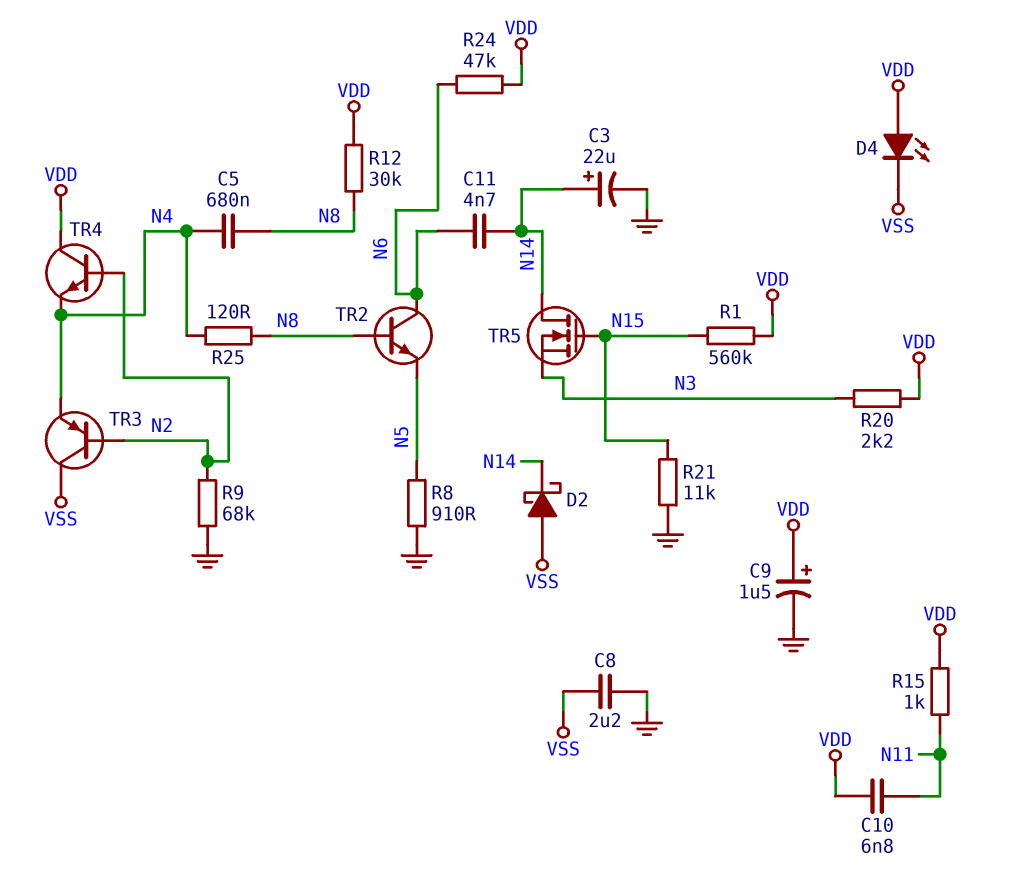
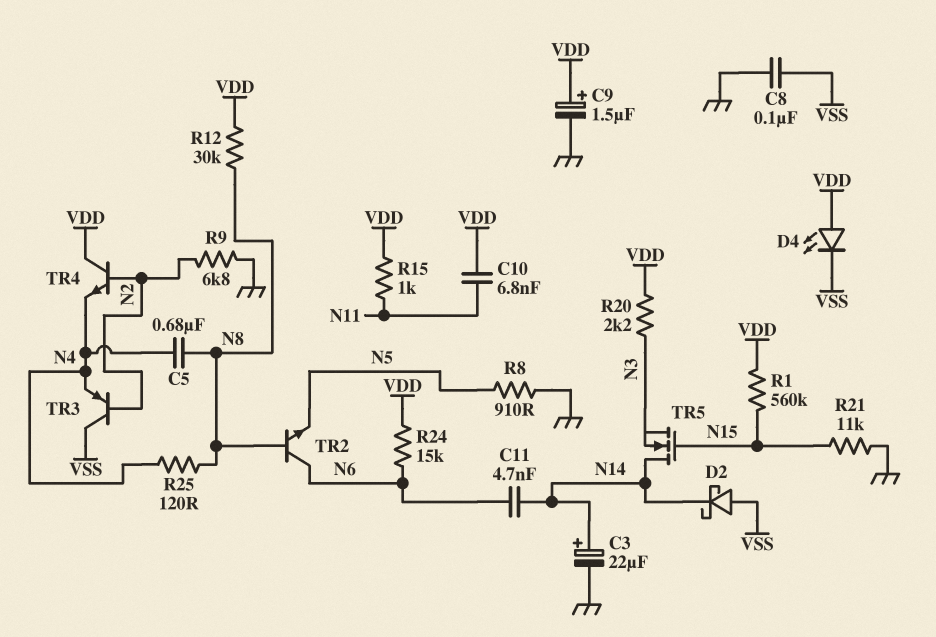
C8: 2.2uF (GND, VSS) -> 100nF (GND, VSS)
R9: 68k (GND, N2) -> 6.8k (GND, N2)
R24: 47k (N6, VDD) -> 15k (N6, VDD)

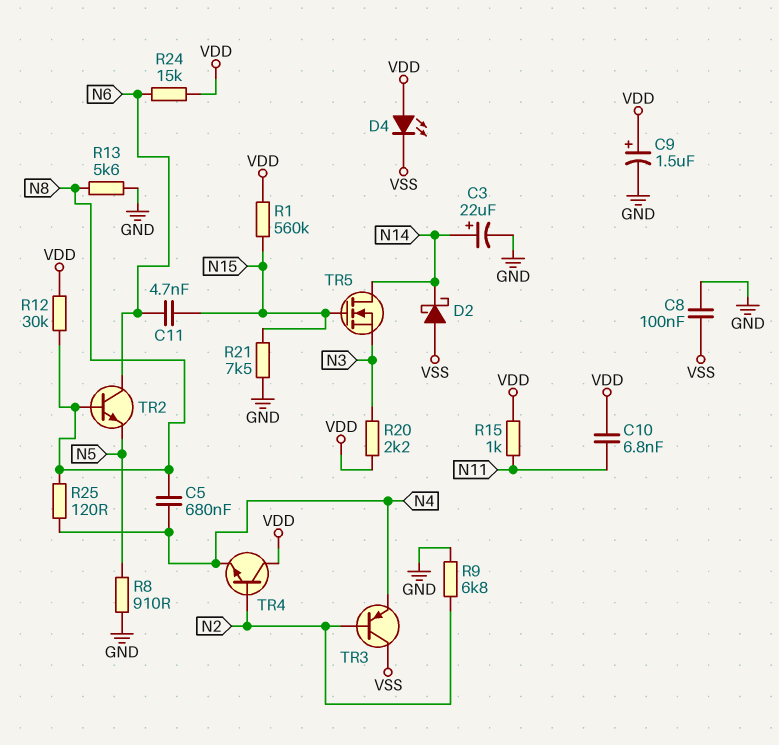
C11: 4.7nF (N6, N14) -> 4.7nF (N6, N15)
R13: none -> 5.6k (GND, N8)
R21: 11k (GND, N15) -> 7.5k (GND, N15)

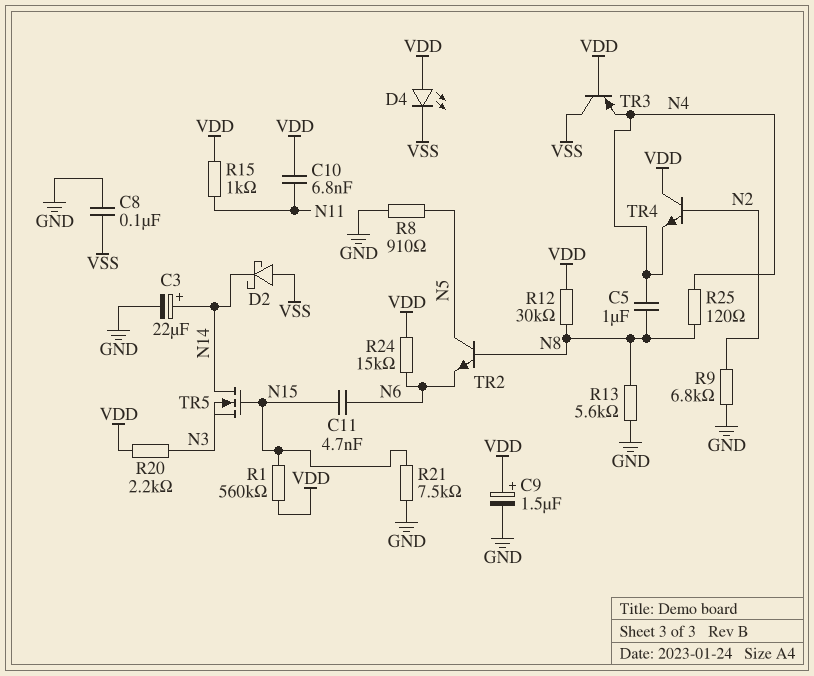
C5: 680nF (N4, N8) -> 1uF (N4, N8)
TR2: NPN (B N8, C N6, E N5) -> NPN (B N8, C N5, E N6)
TR3: PNP (B N2, C VSS, E N4) -> PNP (B VDD, C VSS, E N4)

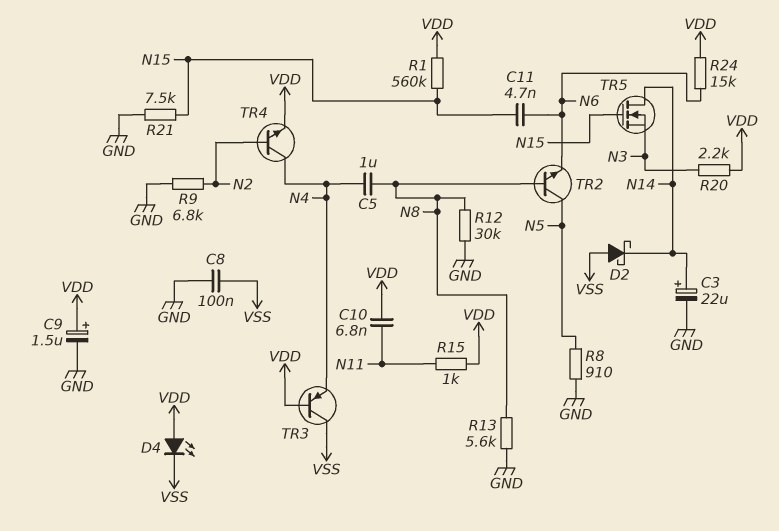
R12: 30k (N8, VDD) -> 30k (GND, N8)
R25: 120 (N4, N8) -> none
TR4: NPN (B N2, C VDD, E N4) -> NPN (B N2, C N4, E VDD)

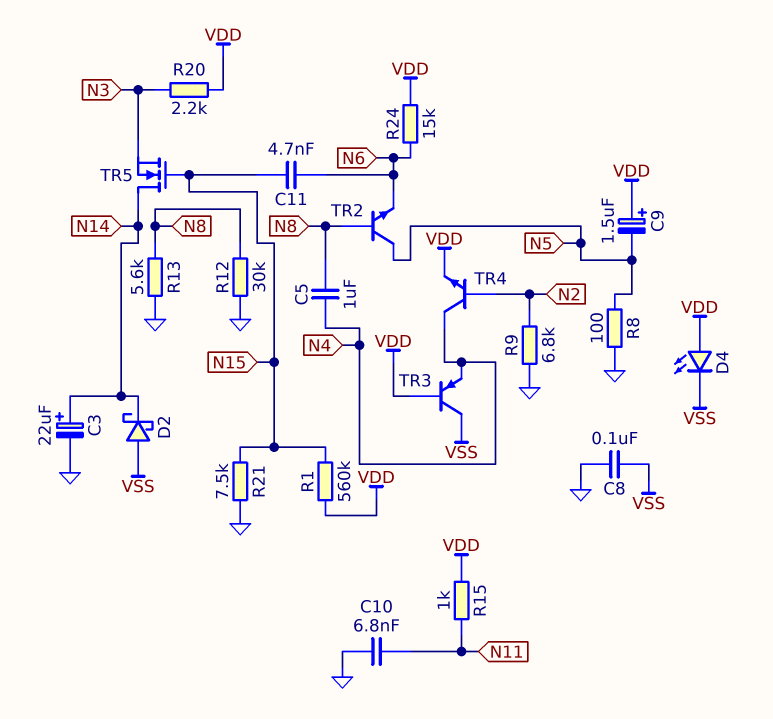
C9: 1.5uF (plus VDD, minus GND) -> 1.5uF (plus VDD, minus N5)
C10: 6.8nF (N11, VDD) -> 6.8nF (GND, N11)
R8: 910 (GND, N5) -> 100 (GND, N5)

